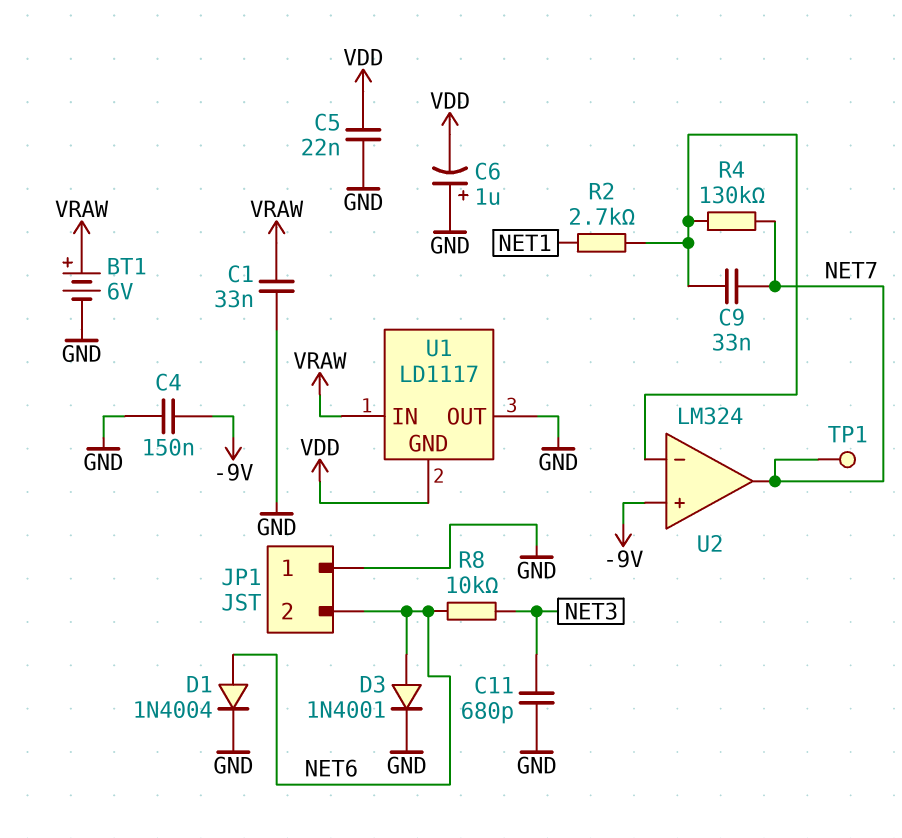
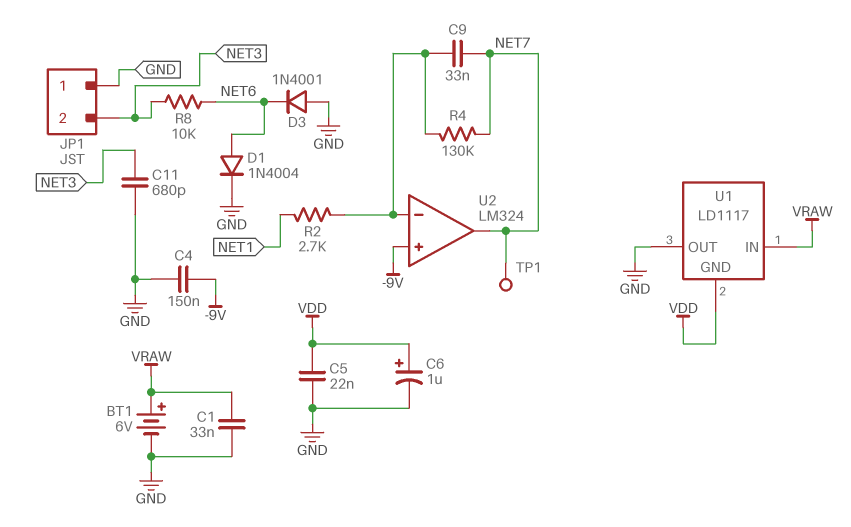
C6: 1uF (plus GND, minus VDD) -> 1uF (plus VDD, minus GND)
D3: diode 1N4001 (A NET6, K GND) -> diode 1N4001 (A GND, K NET6)
JP1 pin 2: NET6 -> NET3

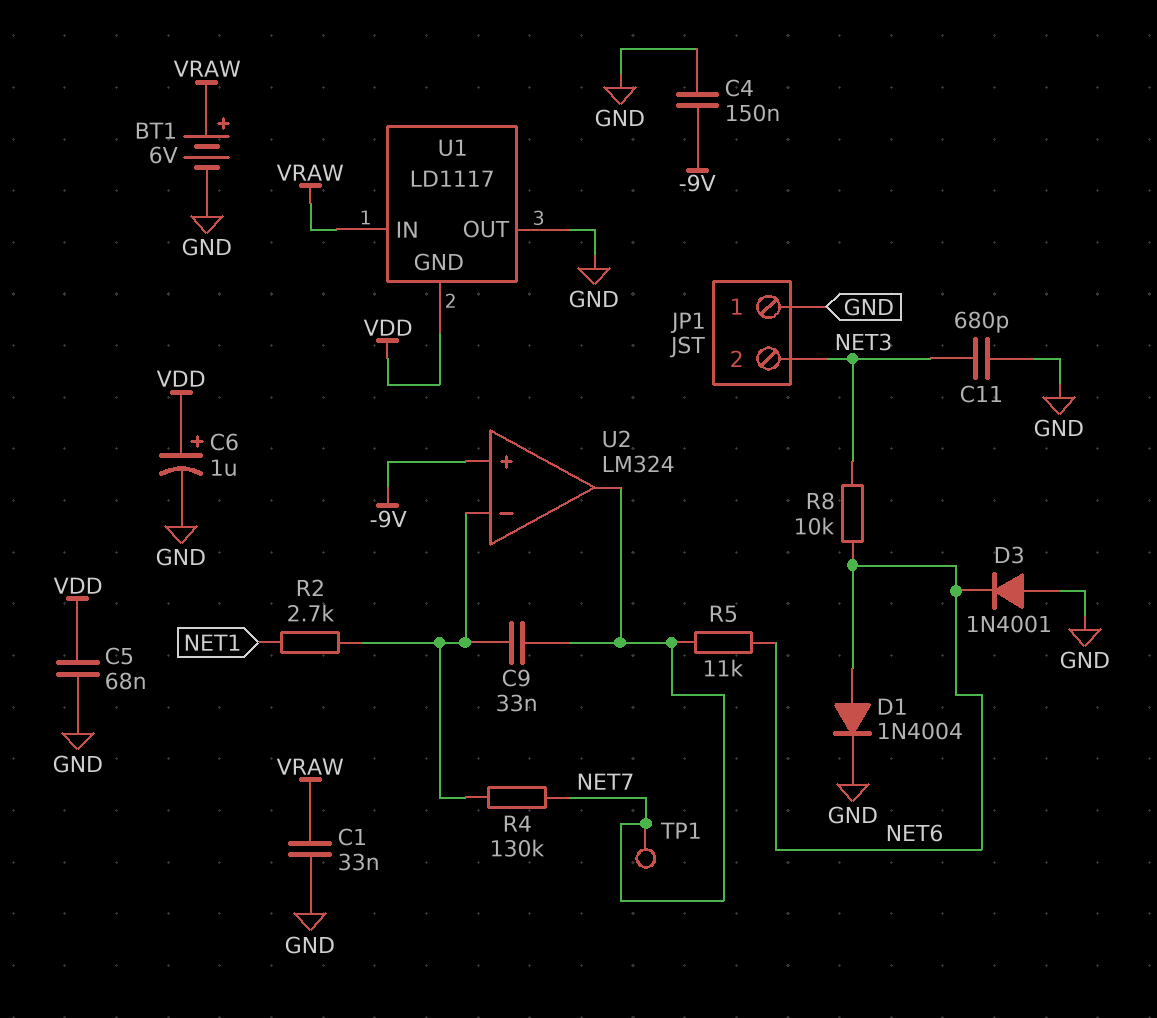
C5: 22nF (GND, VDD) -> 68nF (GND, VDD)
R5: none -> 11k (NET6, NET7)

